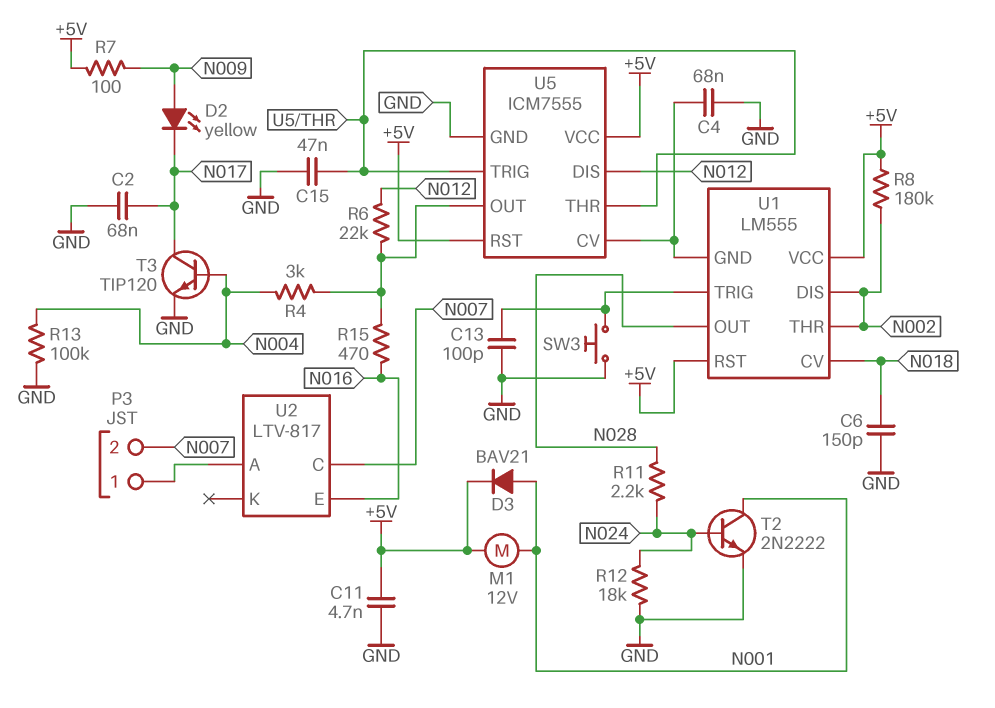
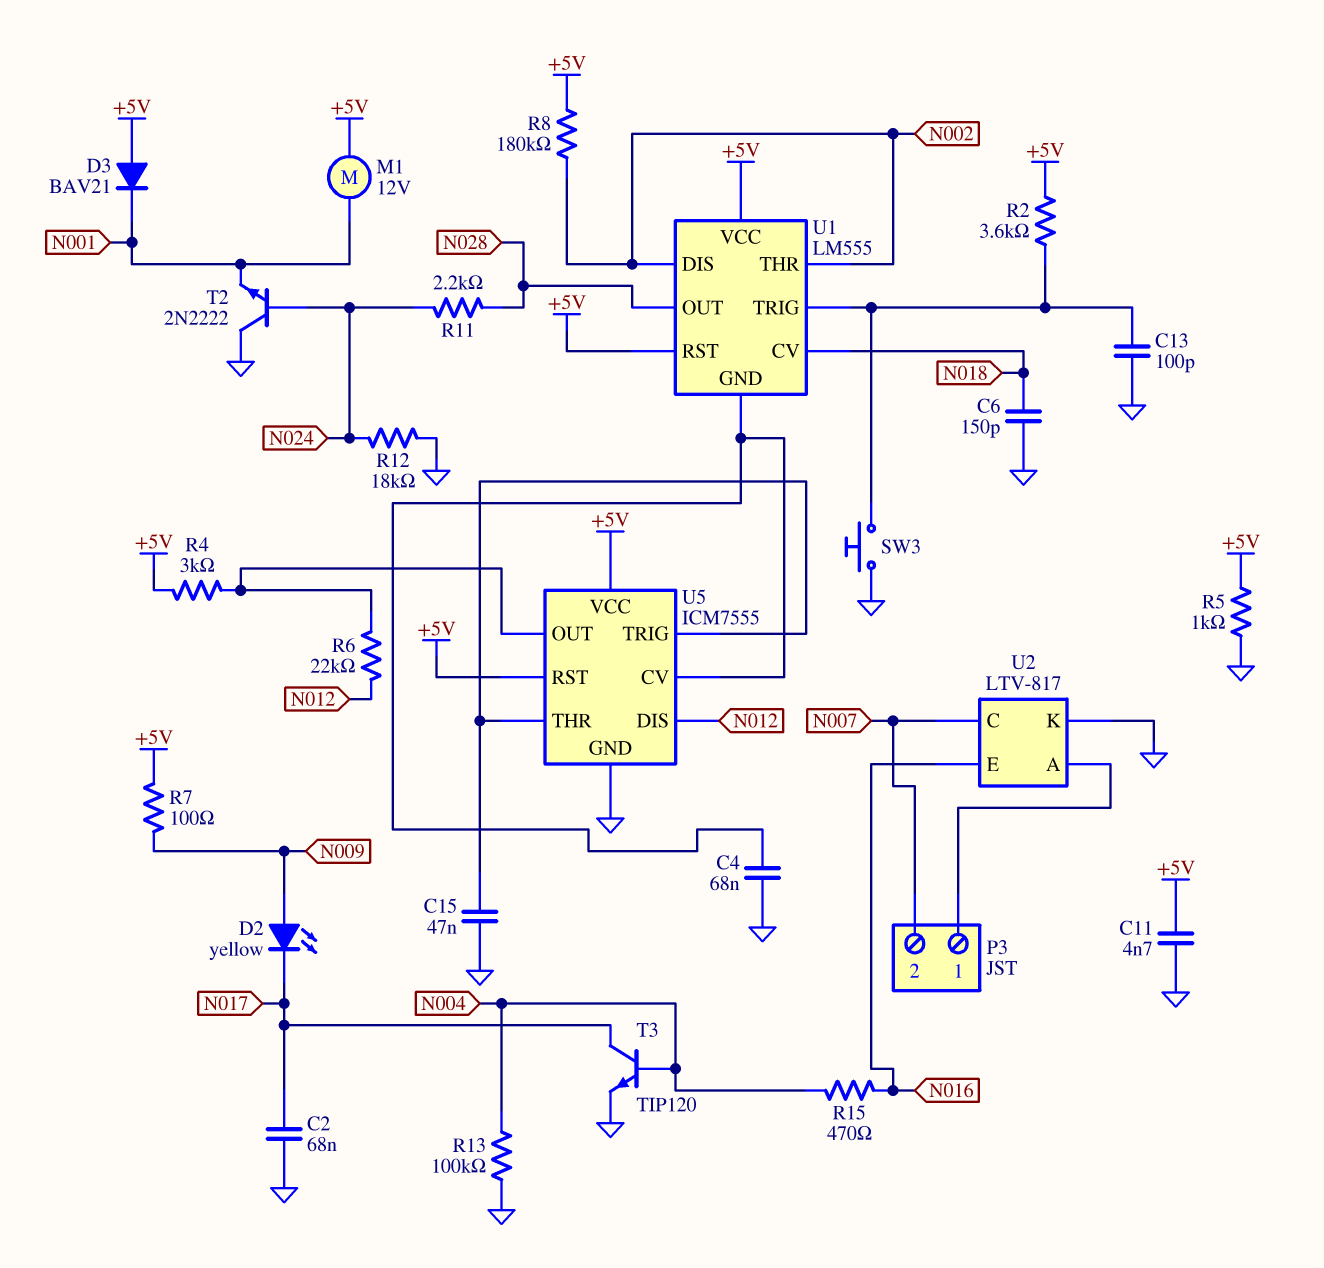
D3: diode BAV21 (A N001, K +5V) -> diode BAV21 (A +5V, K N001)
R2: none -> 3.6k (+5V, U1/TRIG)
R4: 3k (N004, U5/OUT) -> 3k (+5V, U5/OUT)
R5: none -> 1k (+5V, GND)
R15: 470 (N016, U5/OUT) -> 470 (N004, N016)
T2: NPN 2N2222 (B N024, C N001, E GND) -> NPN 2N2222 (B N024, C GND, E N001)
U2 pin K: none -> GND

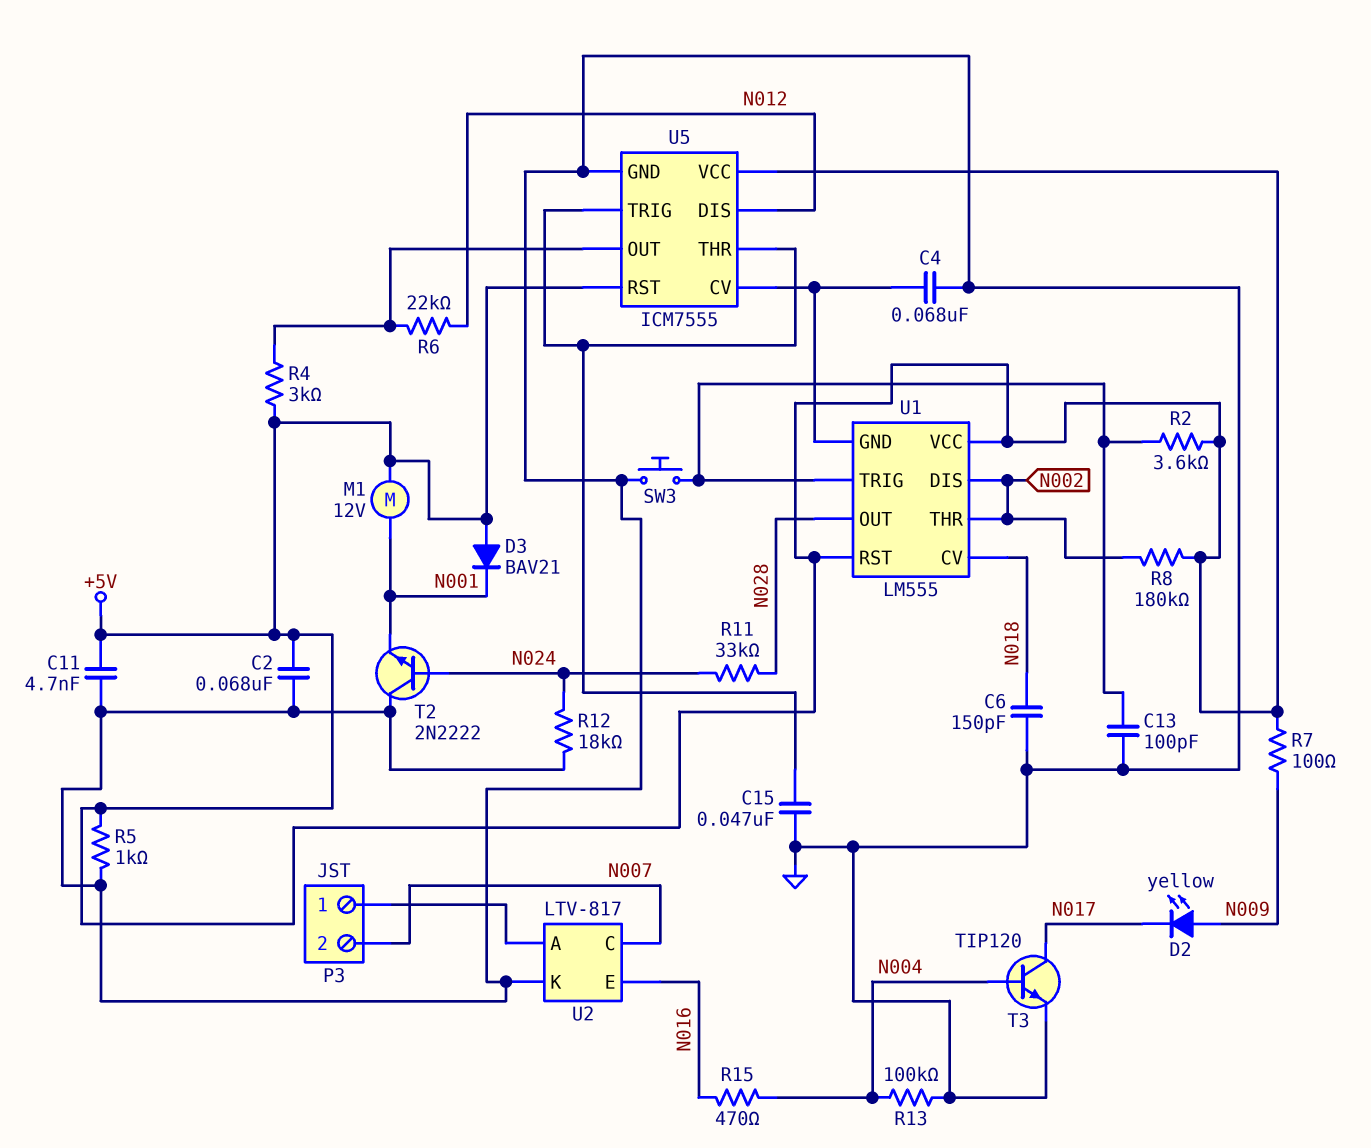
C2: 68nF (GND, N017) -> 68nF (+5V, GND)
R11: 2.2k (N024, N028) -> 33k (N024, N028)

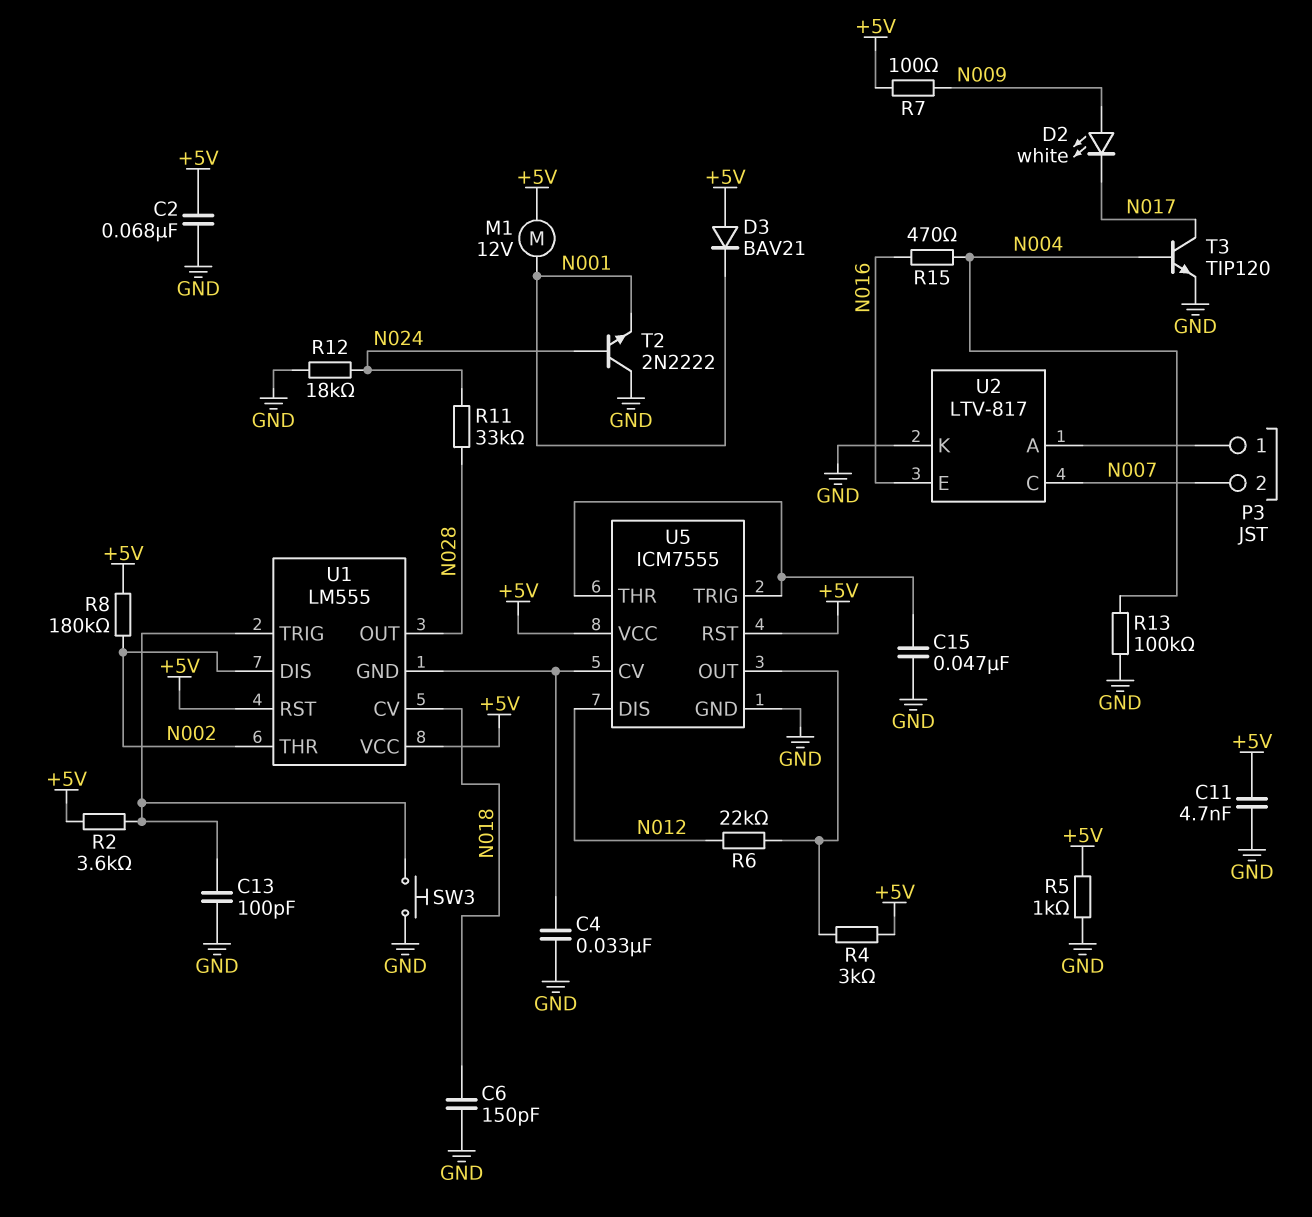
C4: 68nF (GND, U1/GND) -> 33nF (GND, U1/GND)
D2: LED yellow (A N009, K N017) -> LED white (A N009, K N017)

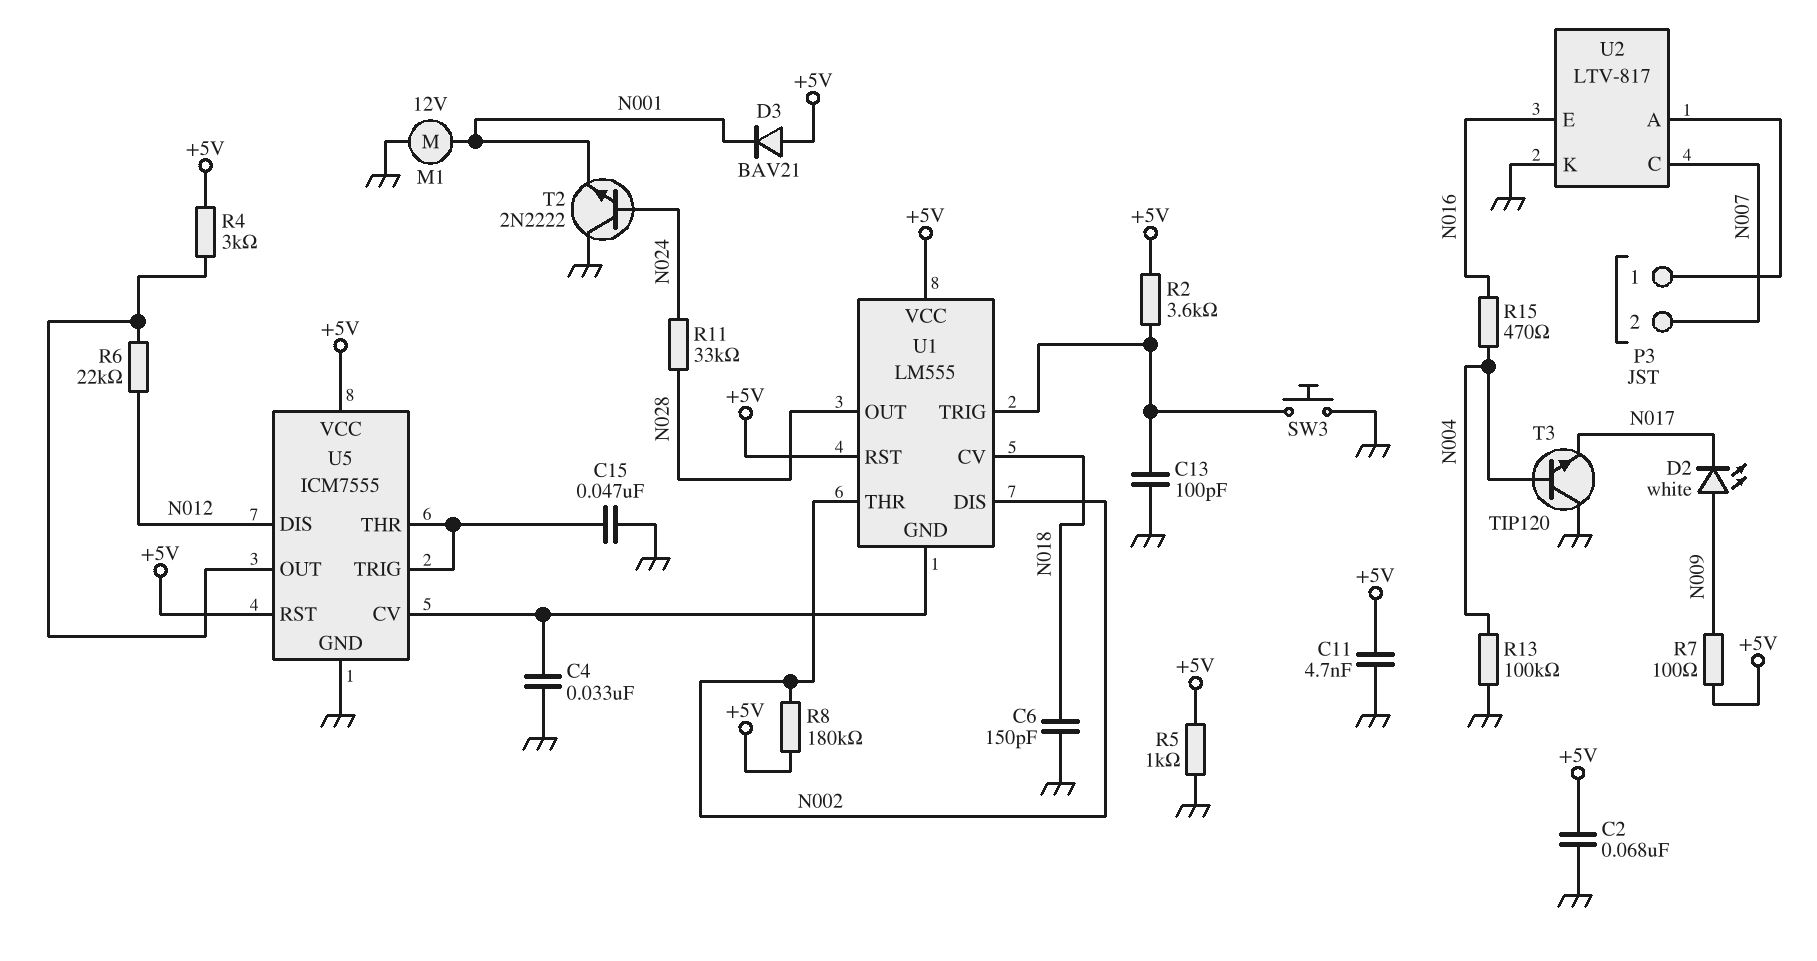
M1: motor 12V (+5V, N001) -> motor 12V (GND, N001)
R12: 18k (GND, N024) -> none
T3: NPN TIP120 (B N004, C N017, E GND) -> NPN TIP120 (B N004, C GND, E N017)

